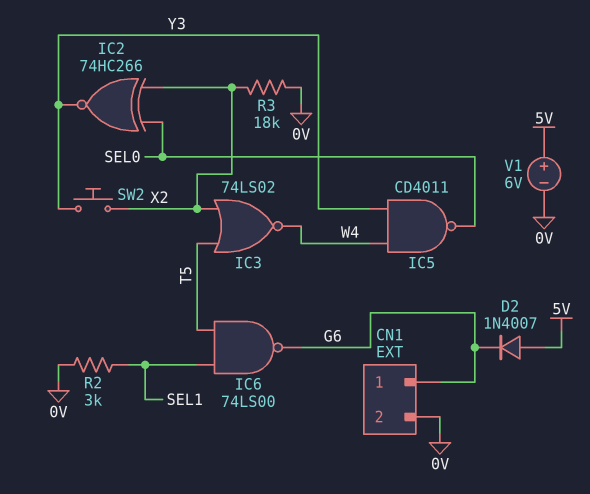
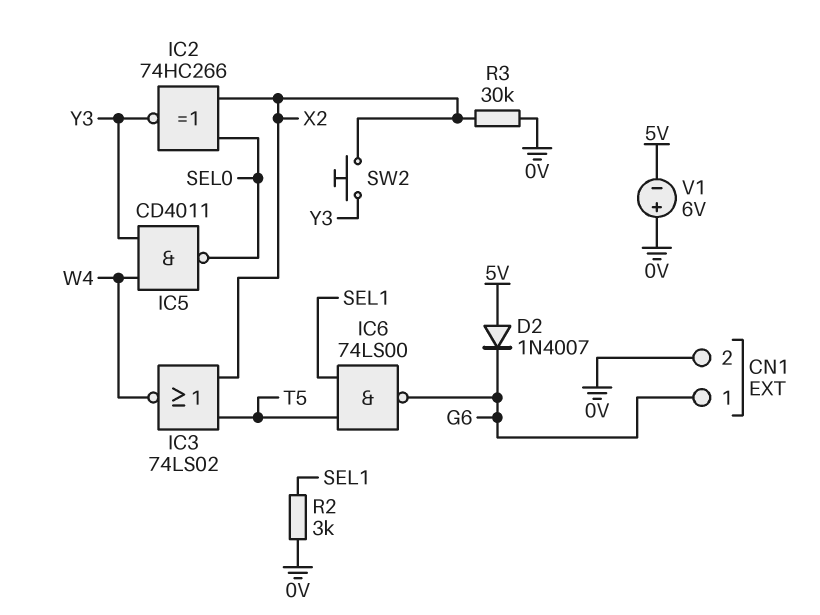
R3: 18k (0V, X2) -> 30k (0V, X2)
V1: 6V (plus 5V, minus 0V) -> 6V (plus 0V, minus 5V)

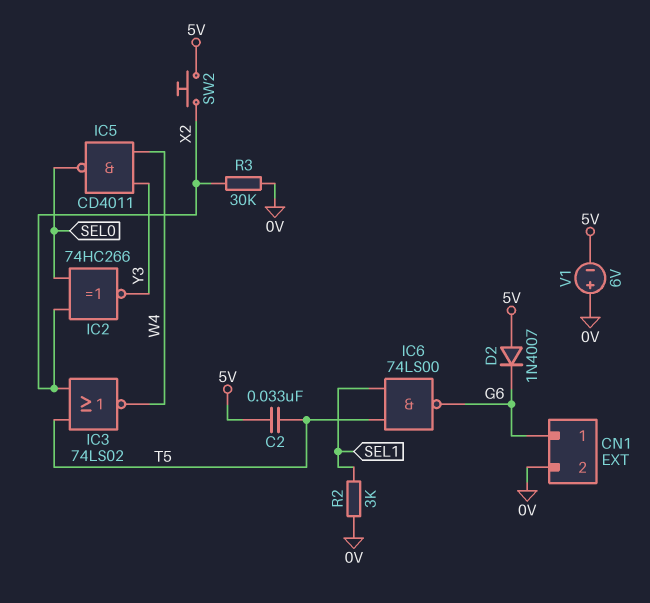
C2: none -> 33nF (5V, T5)
SW2: button (X2, Y3) -> button (5V, X2)

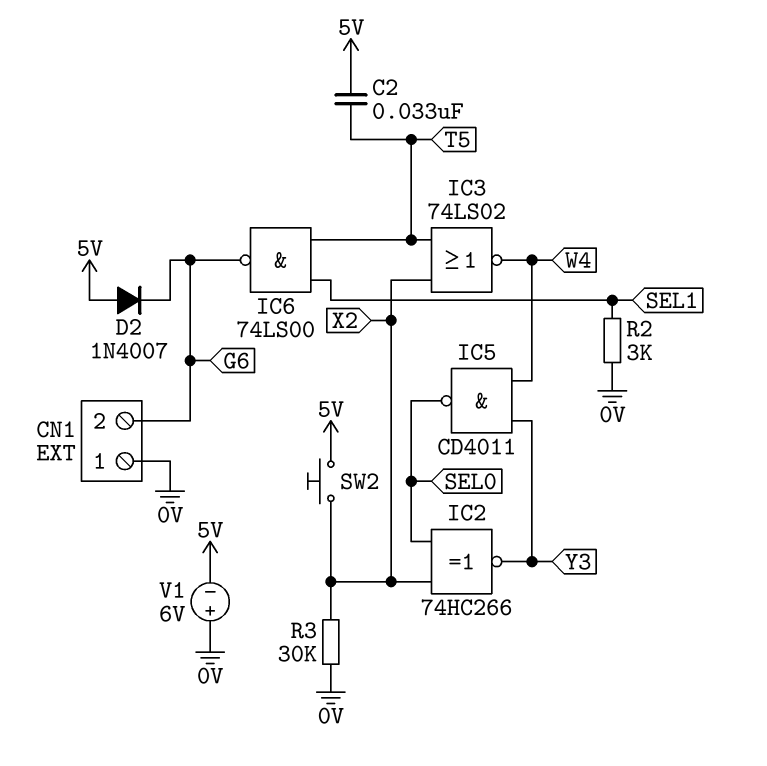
CN1 pin 1: G6 -> 0V
CN1 pin 2: 0V -> G6

